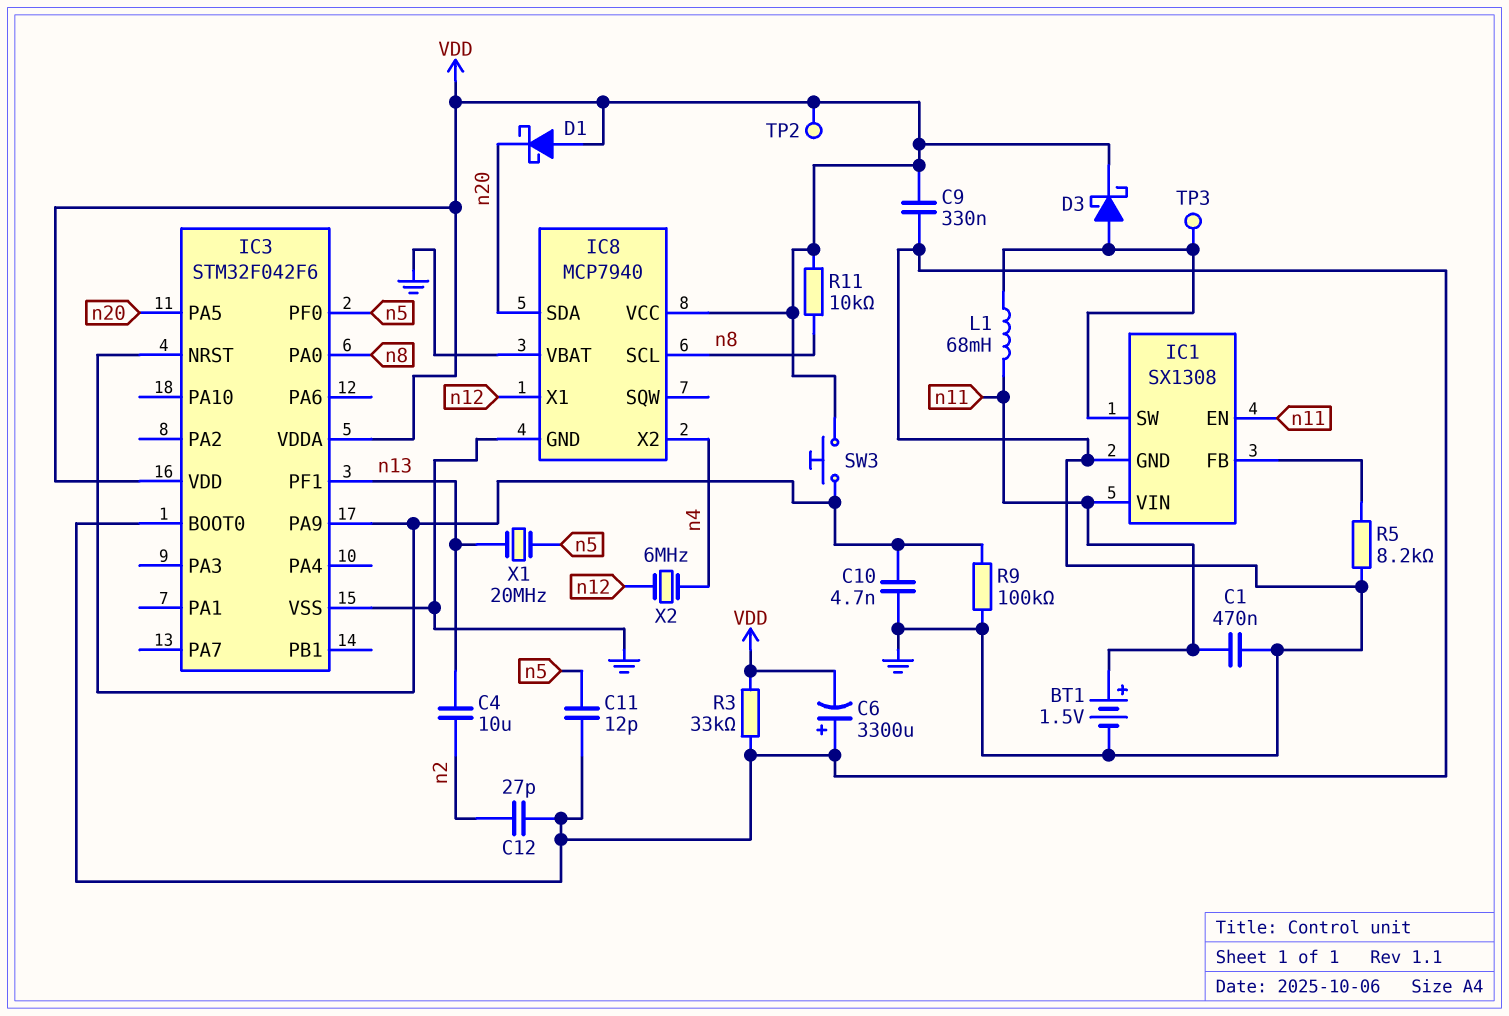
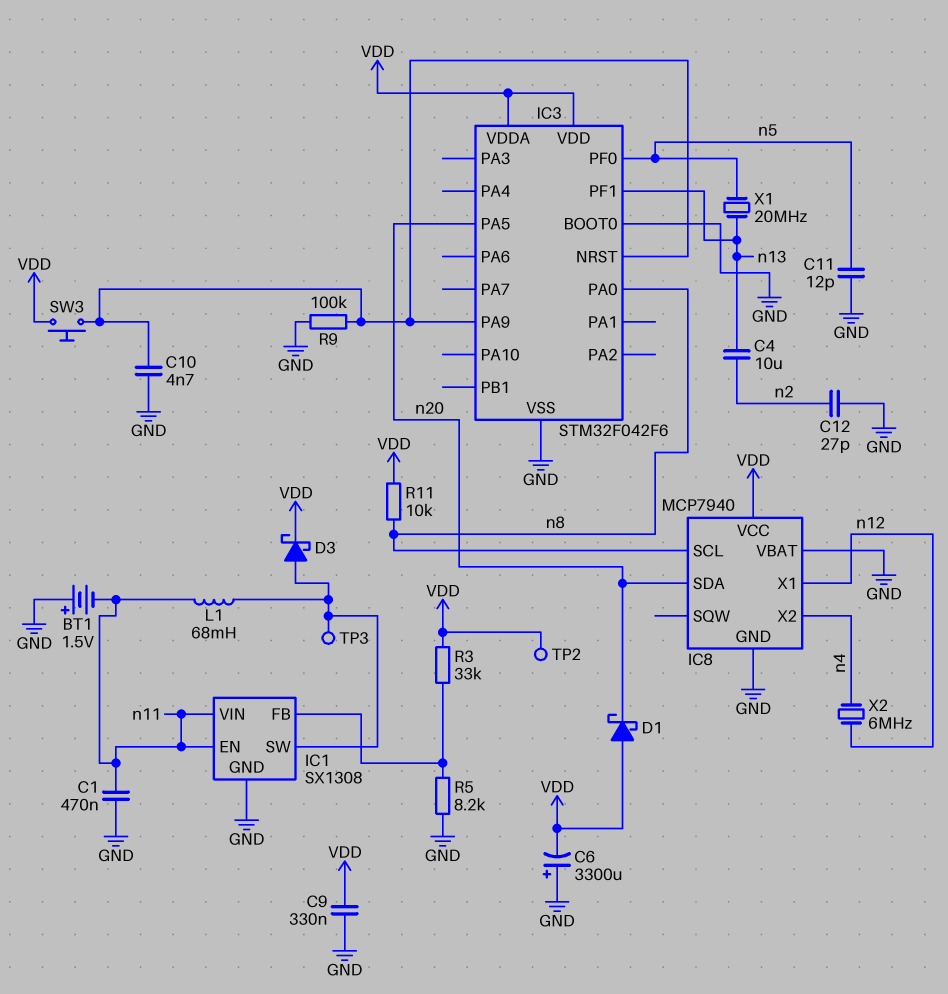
BT1: 1.5V (plus n11, minus GND) -> 1.5V (plus GND, minus n11)
R3: 33k (GND, VDD) -> 33k (IC1/FB, VDD)

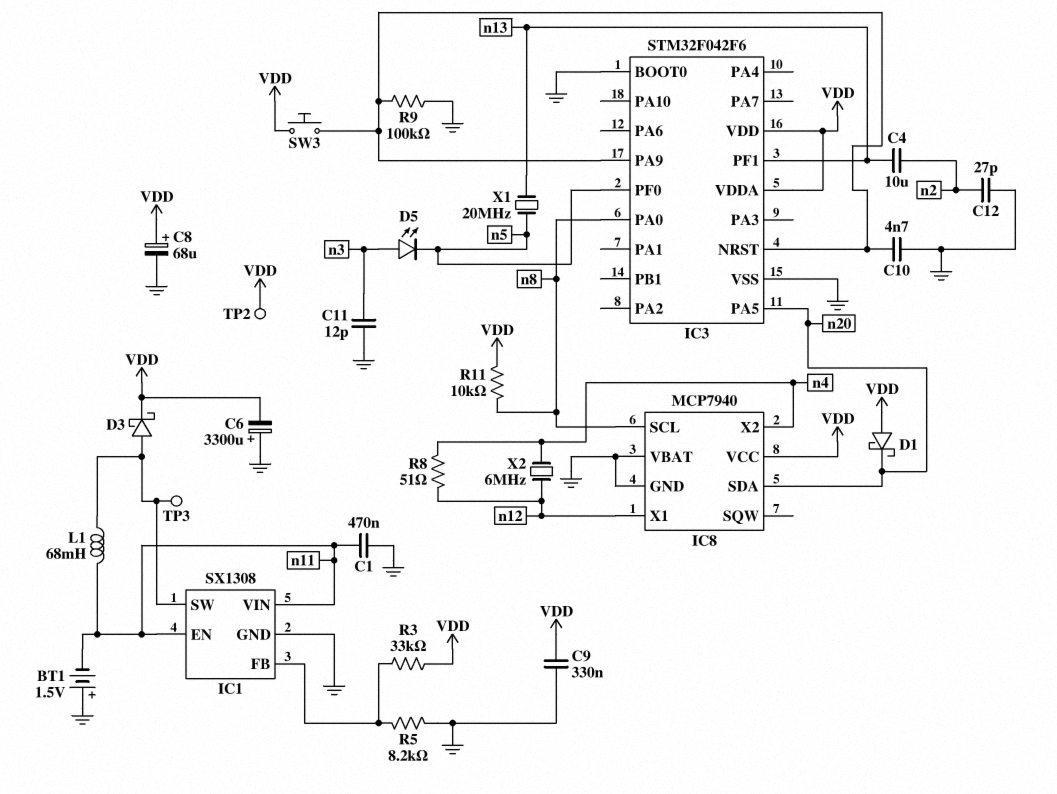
C8: none -> 68uF (plus VDD, minus GND)
C11: 12pF (GND, n5) -> 12pF (GND, n3)
D5: none -> LED (A n3, K n5)
R8: none -> 51 (n4, n12)

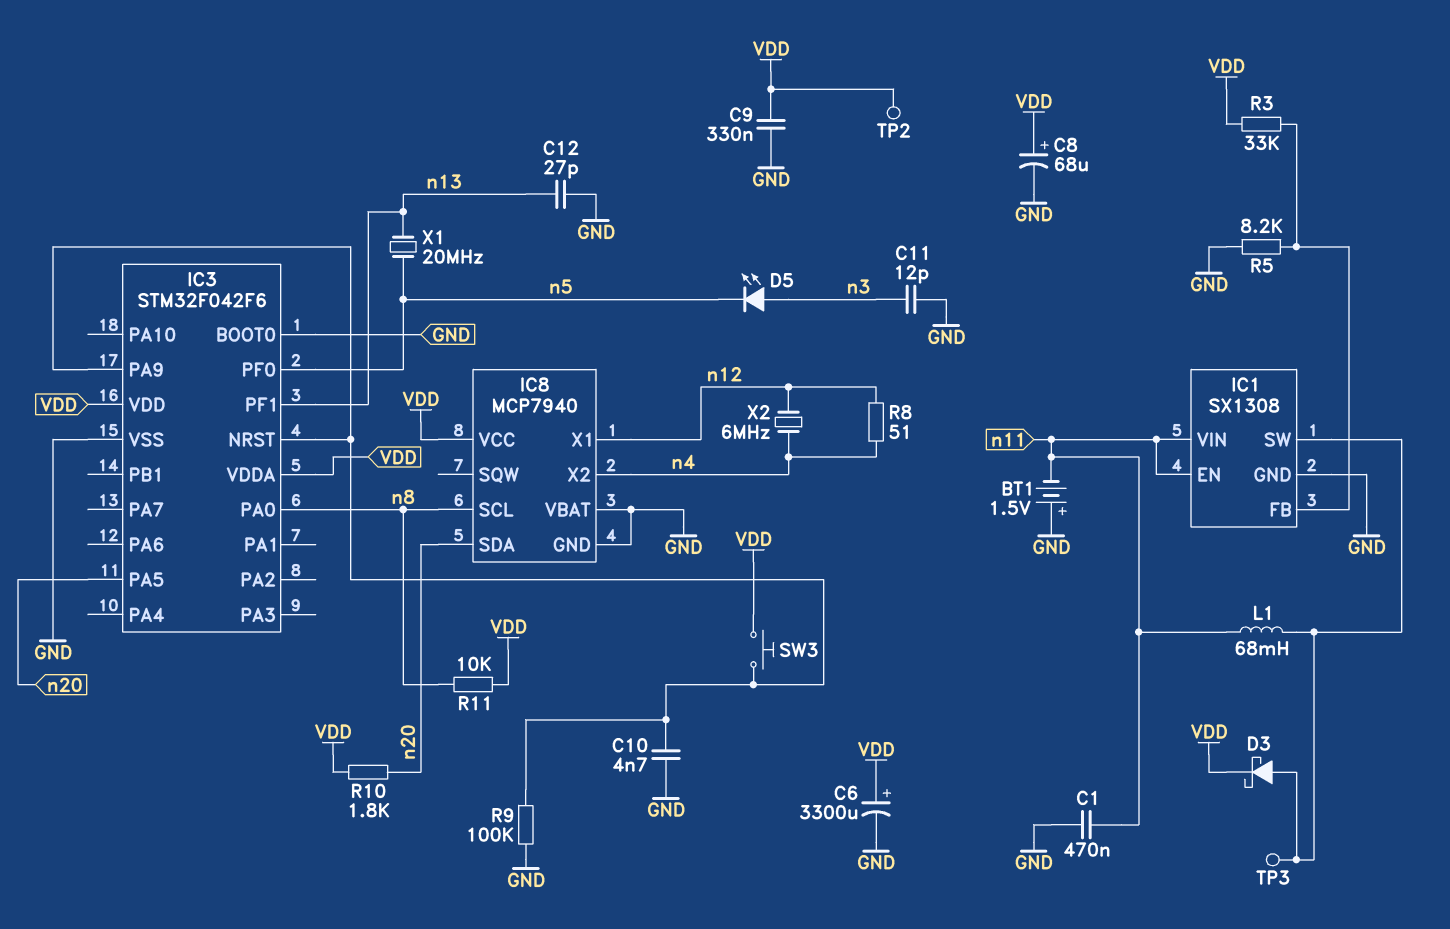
C4: 10uF (n2, n13) -> none
C6: 3300uF (plus GND, minus VDD) -> 3300uF (plus VDD, minus GND)
C12: 27pF (GND, n2) -> 27pF (GND, n13)
D1: schottky (A VDD, K n20) -> none
R10: none -> 1.8k (VDD, n20)

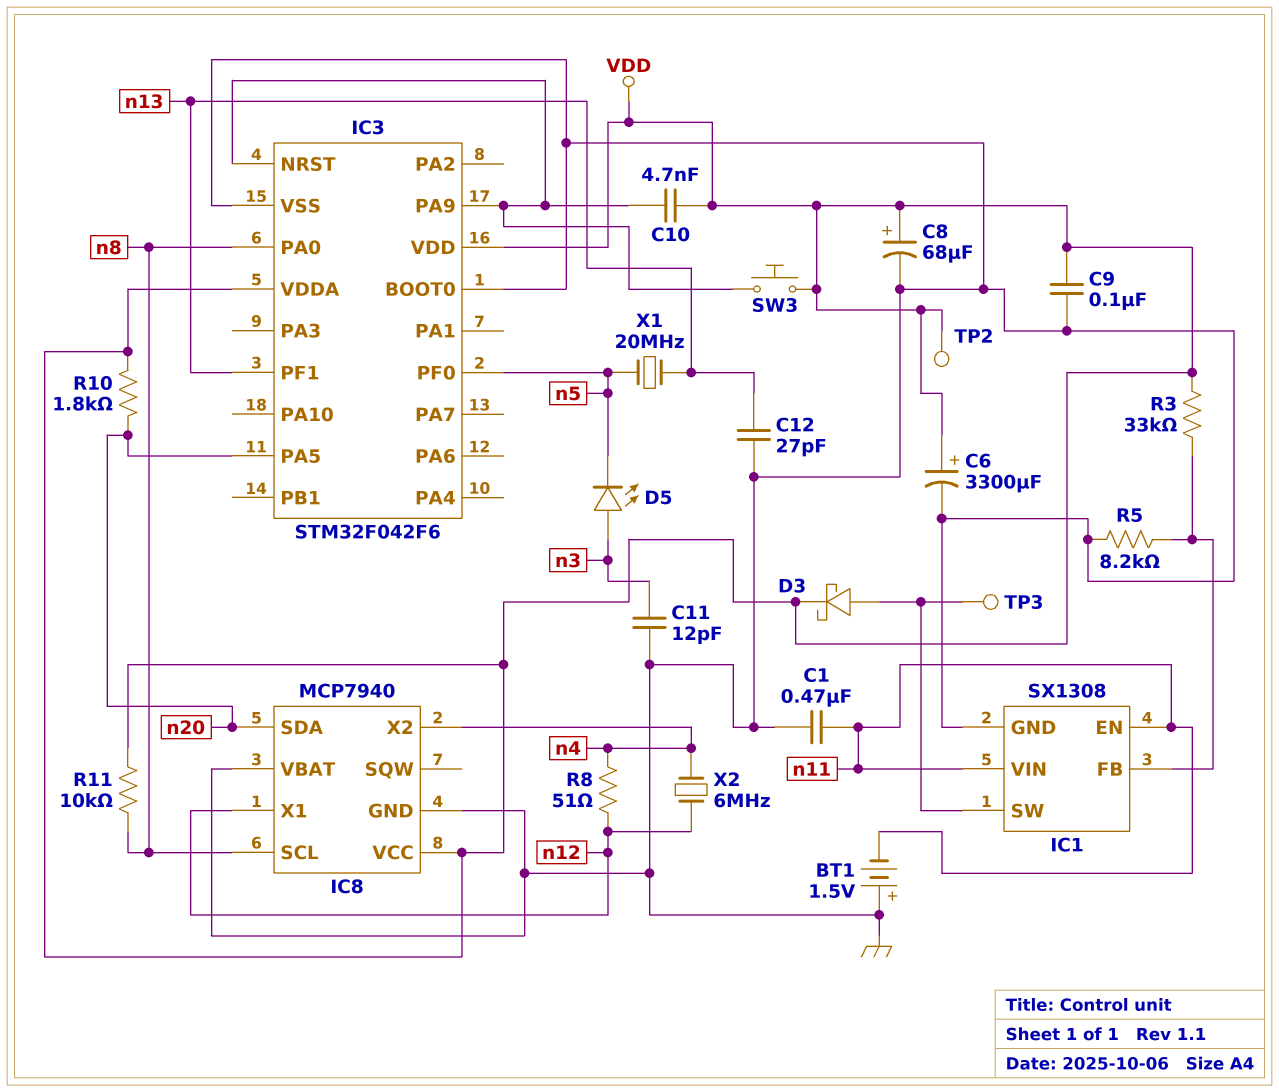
C9: 330nF (GND, VDD) -> 100nF (GND, VDD)
C10: 4.7nF (GND, IC3/NRST) -> 4.7nF (IC3/NRST, VDD)
L1: 68mH (IC1/SW, n11) -> none
R9: 100k (GND, IC3/NRST) -> none

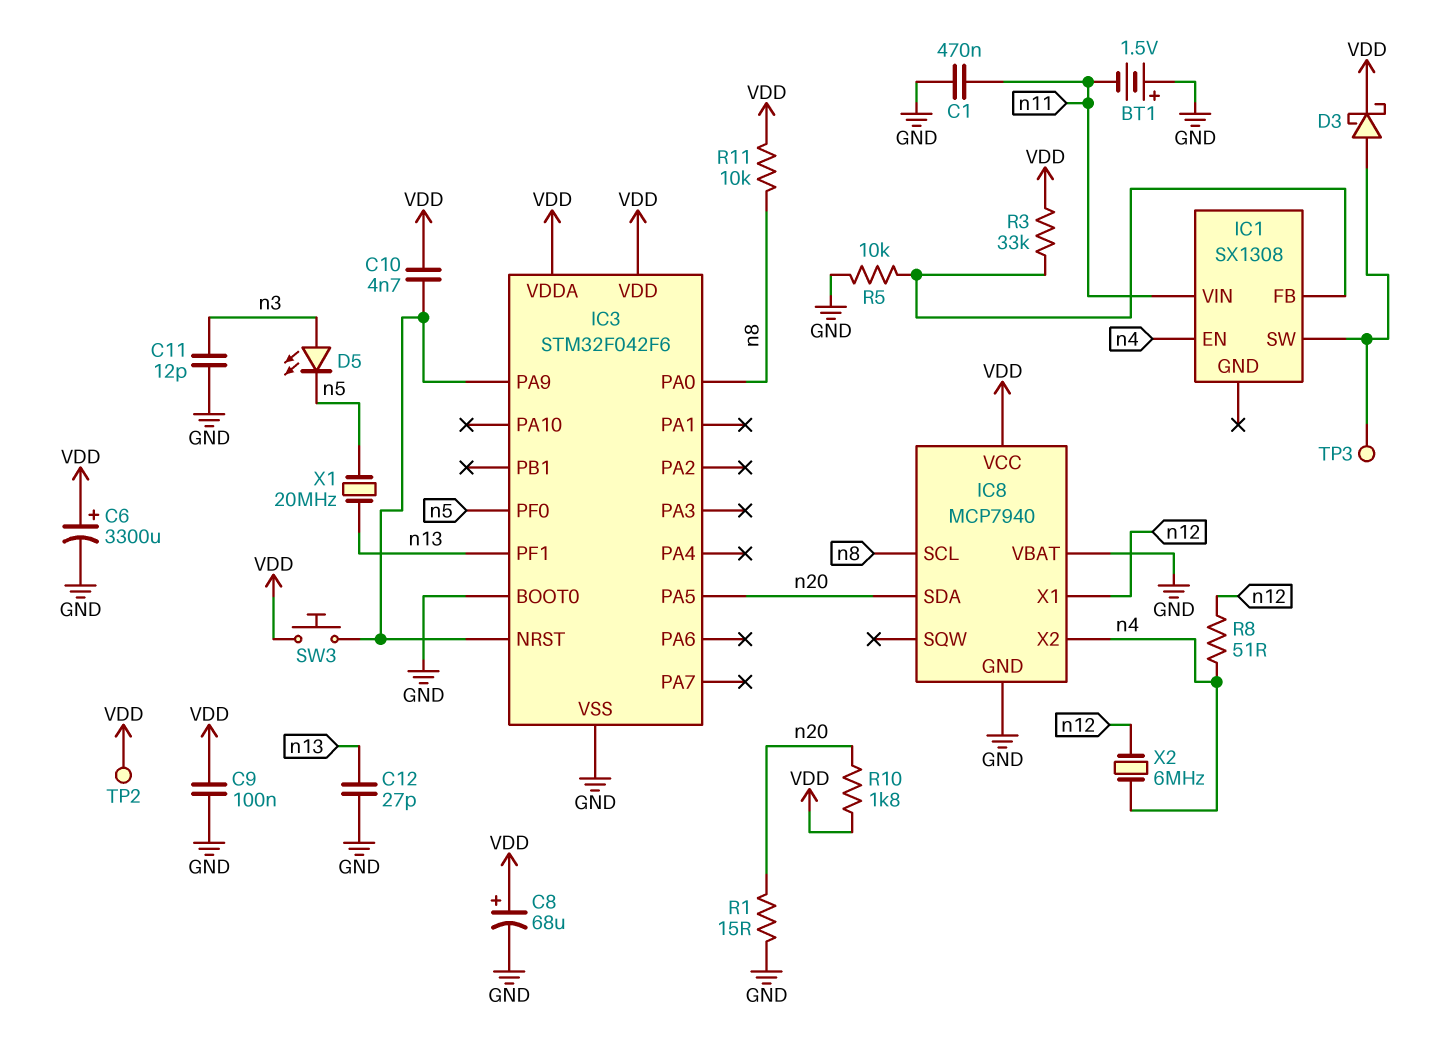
IC1 pin EN: n11 -> n4
IC1 pin GND: GND -> none
R1: none -> 15 (GND, n20)
R5: 8.2k (GND, IC1/FB) -> 10k (GND, IC1/FB)

